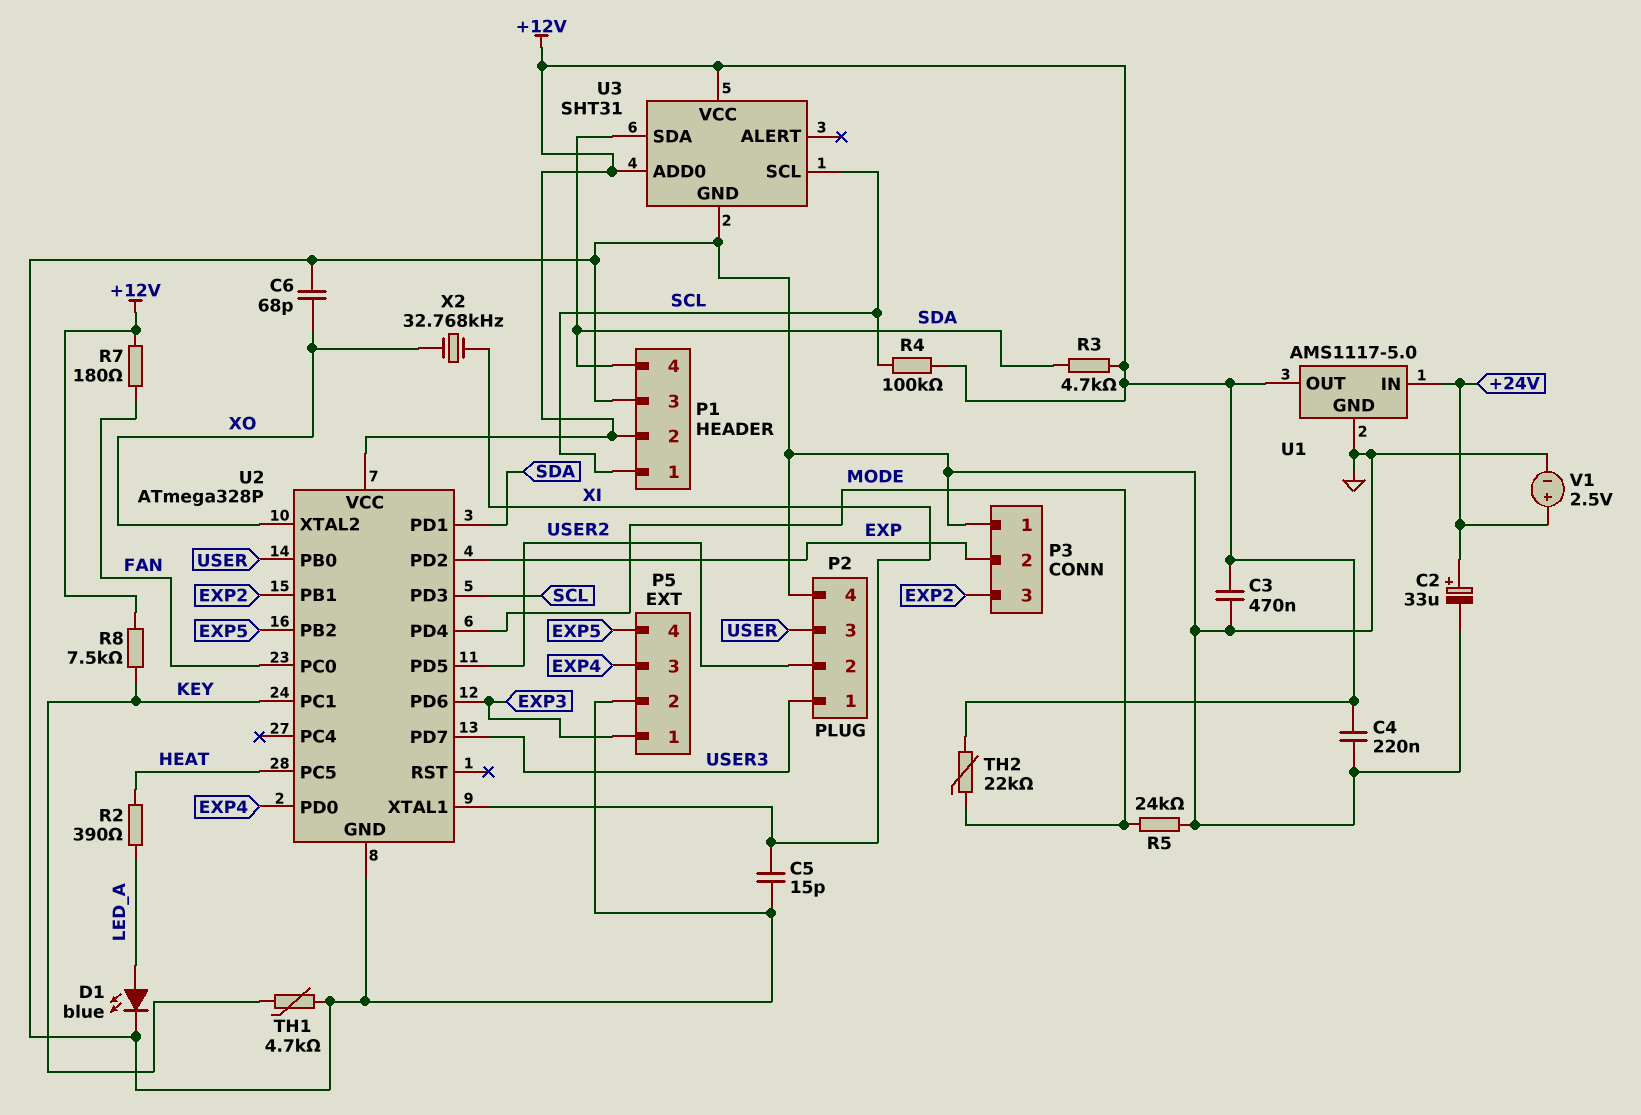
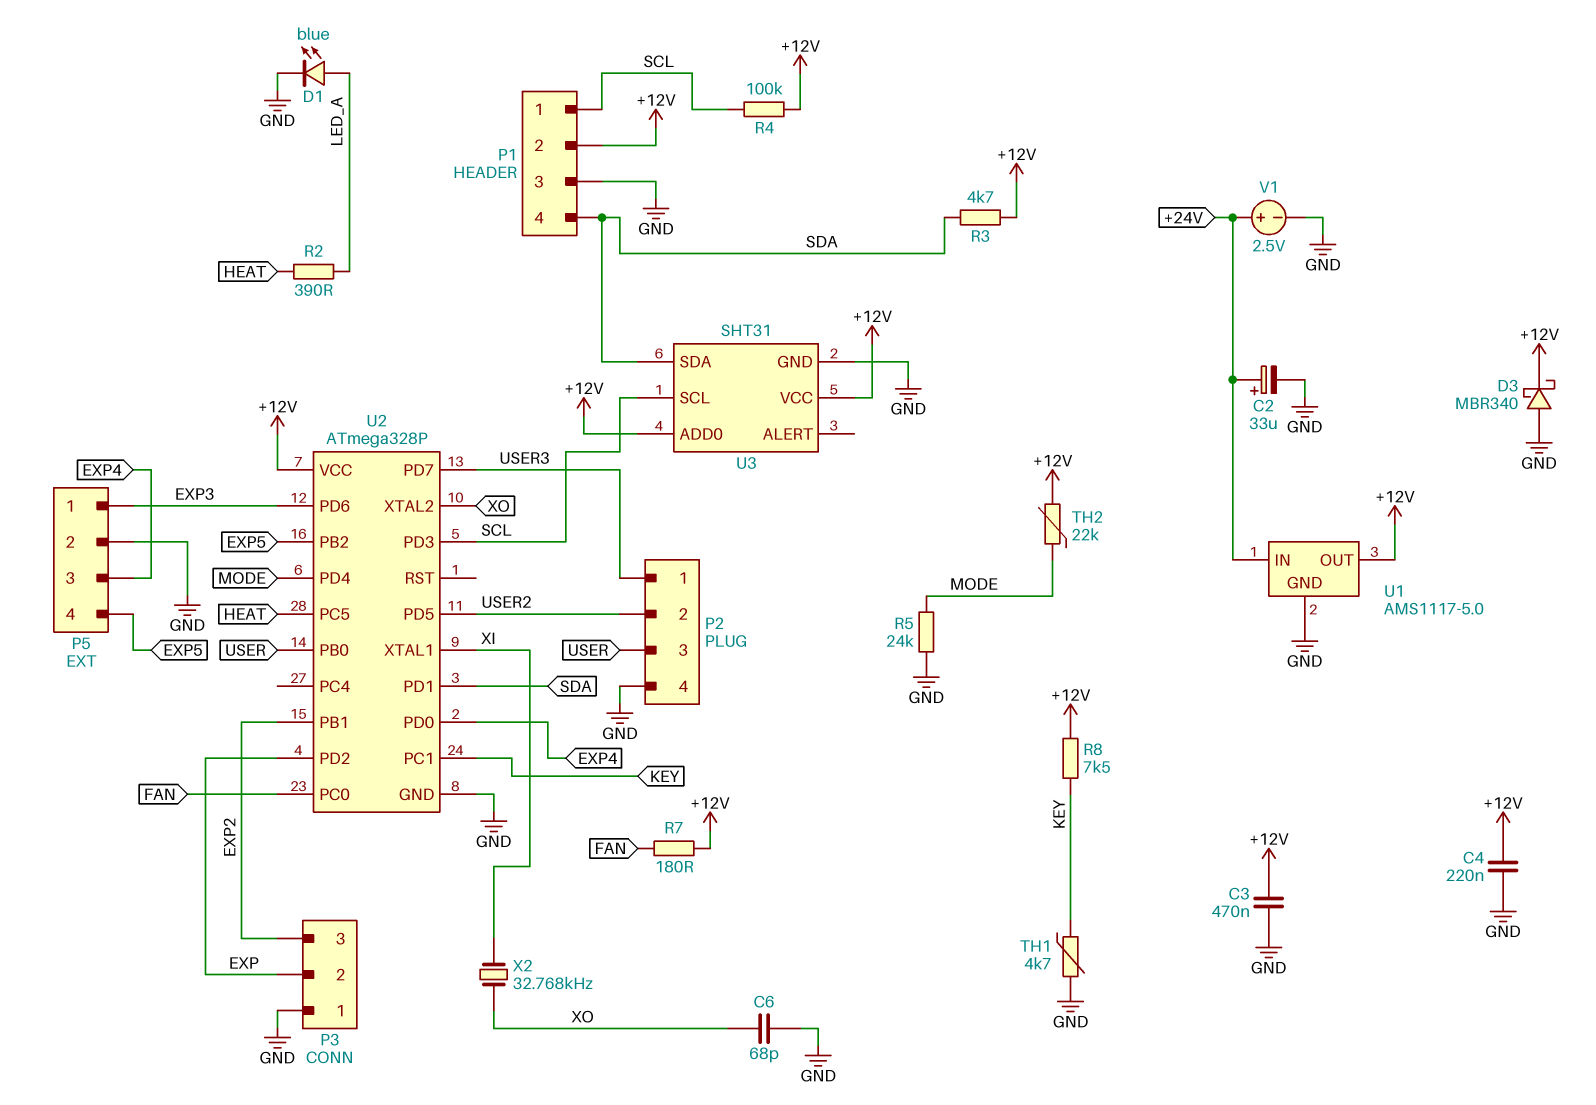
C5: 15pF (GND, XI) -> none
D3: none -> schottky MBR340 (A GND, K +12V)

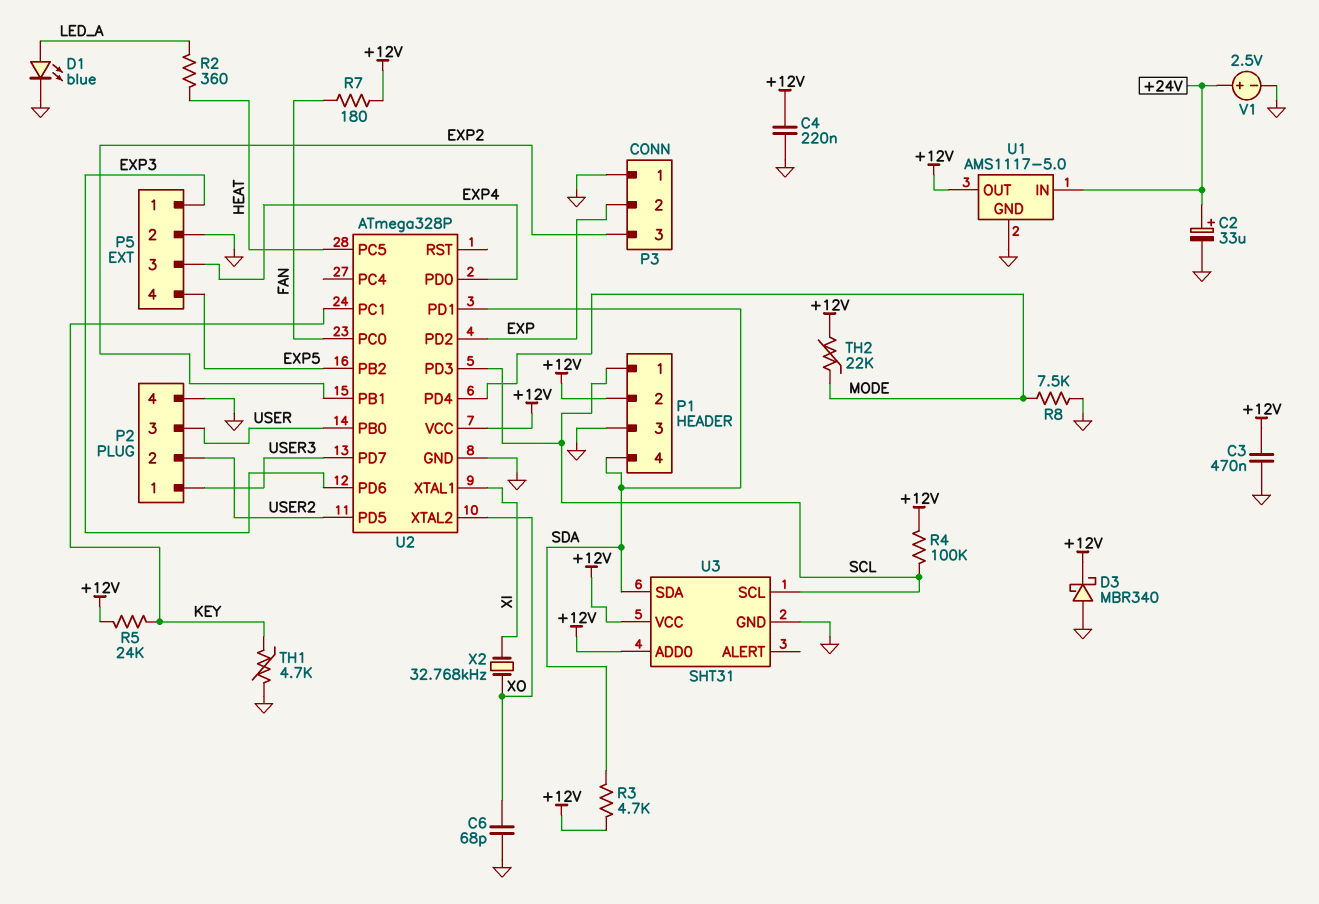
R2: 390 (HEAT, LED_A) -> 360 (HEAT, LED_A)
R5: 24k (GND, MODE) -> 24k (+12V, KEY)
R8: 7.5k (+12V, KEY) -> 7.5k (GND, MODE)

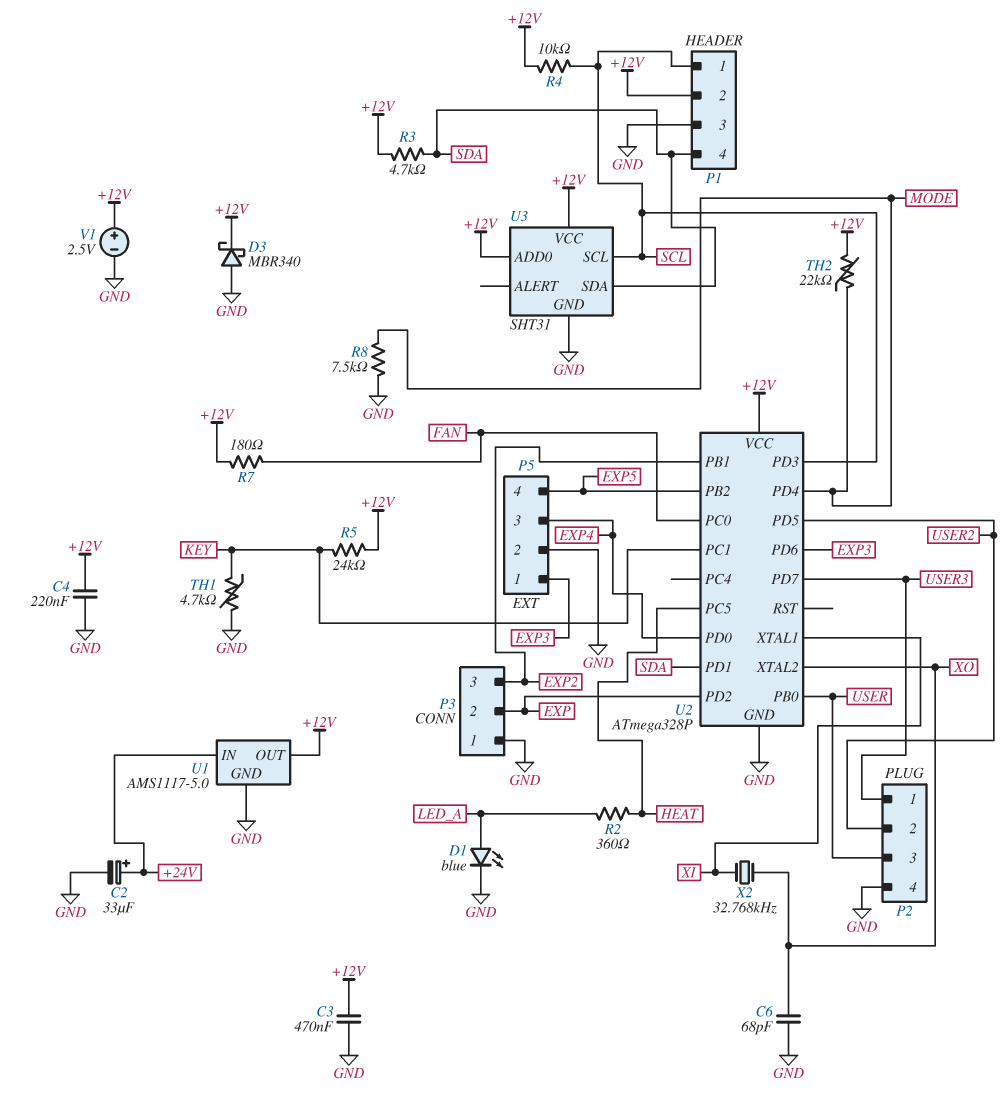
R4: 100k (+12V, SCL) -> 10k (+12V, SCL)
V1: 2.5V (plus +24V, minus GND) -> 2.5V (plus +12V, minus GND)

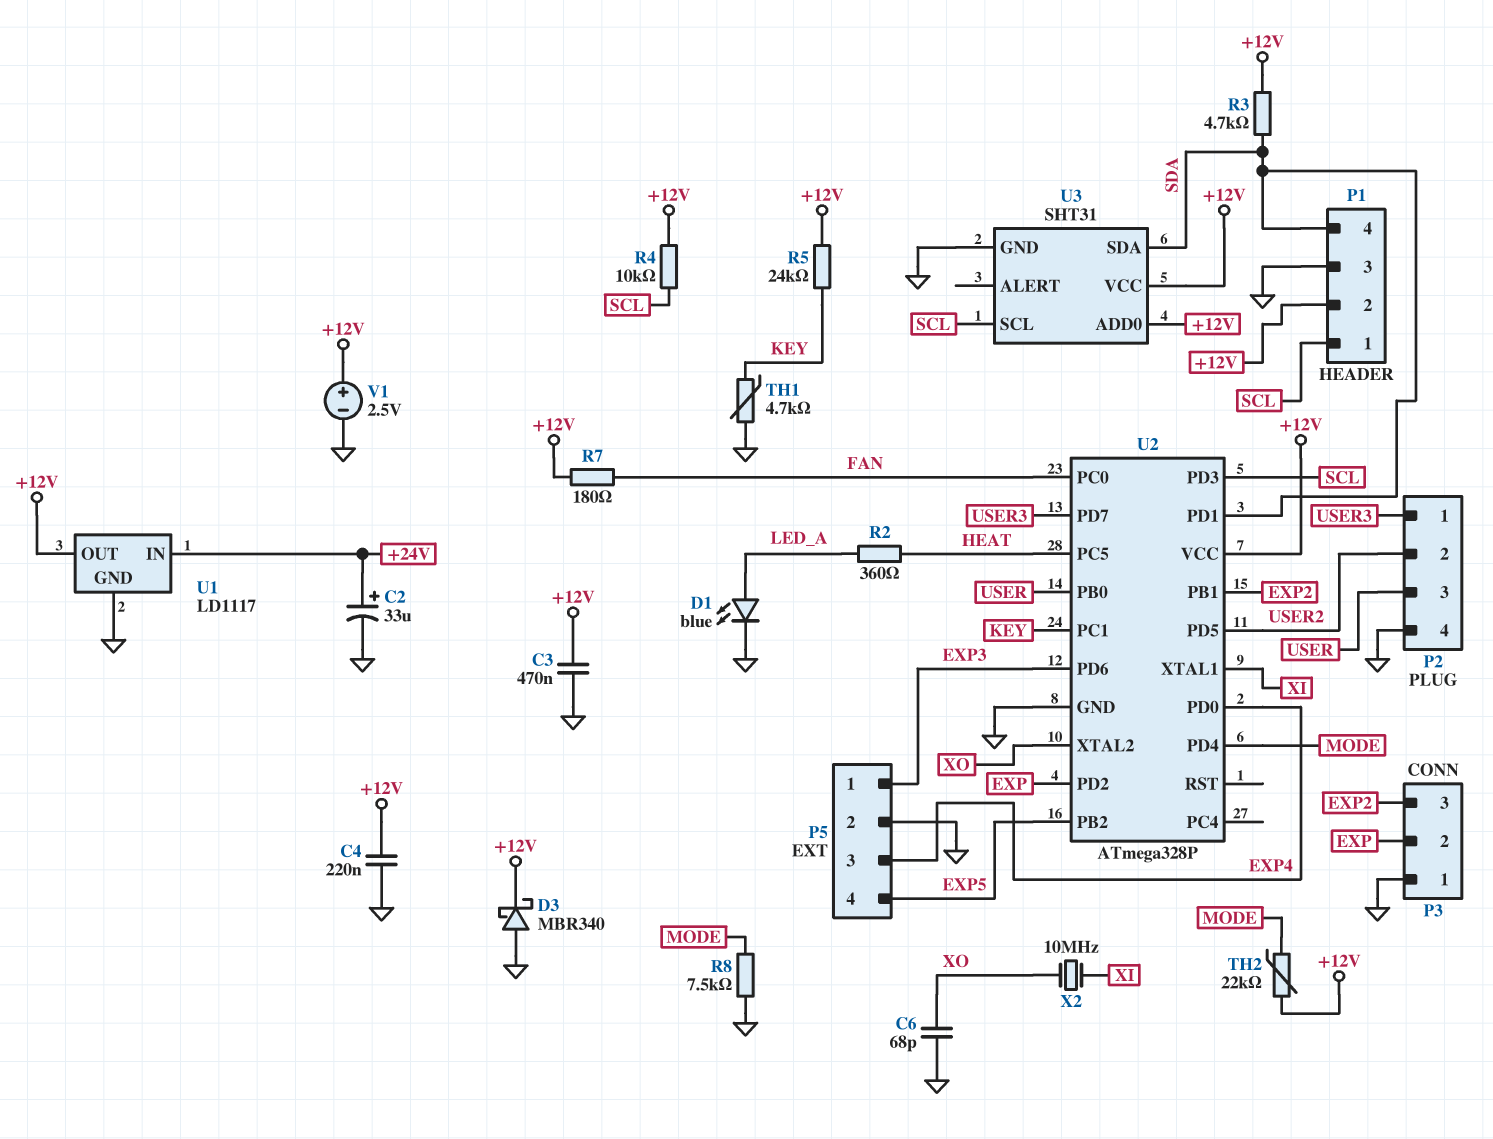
U1: AMS1117-5.0 -> LD1117
X2: 32.768kHz (XI, XO) -> 10MHz (XI, XO)

